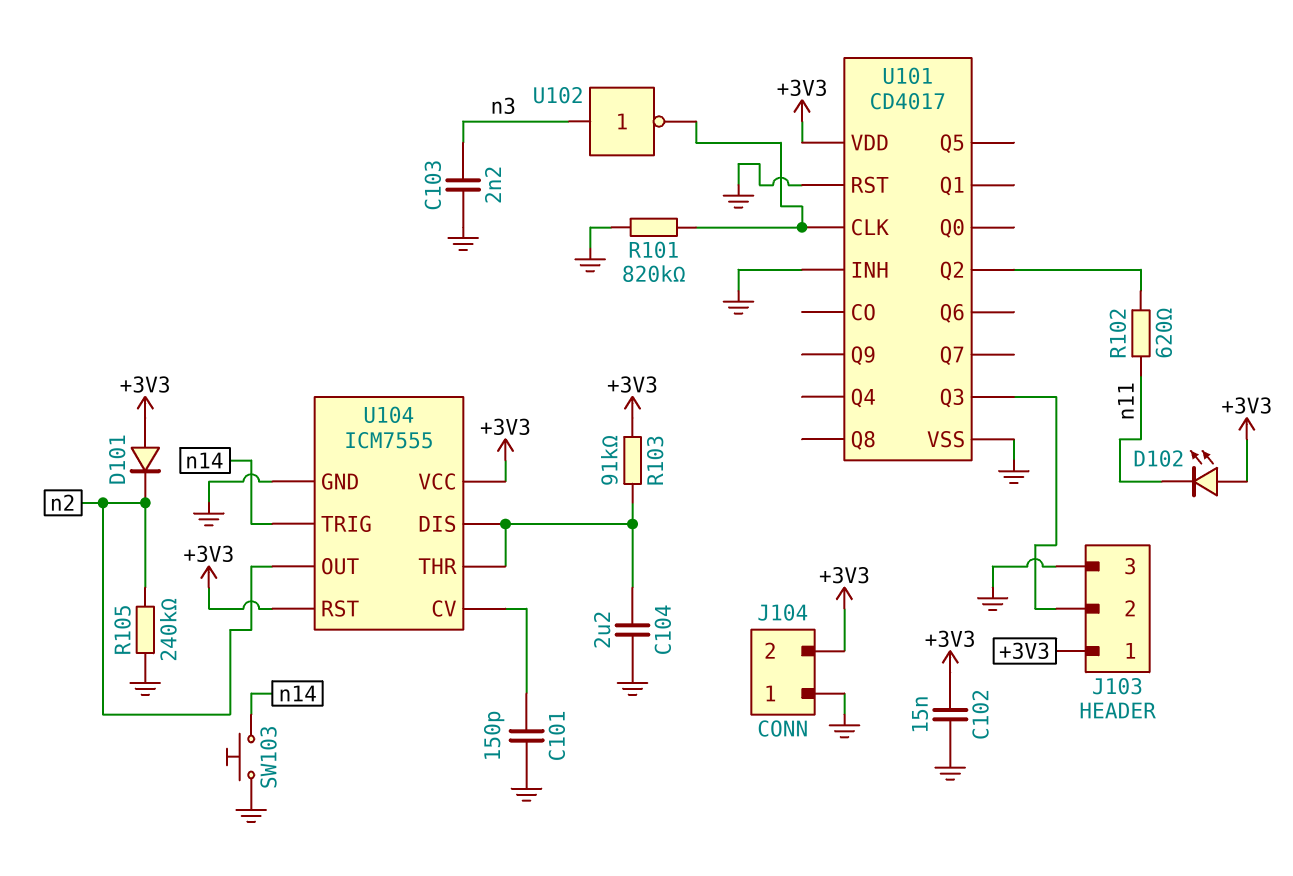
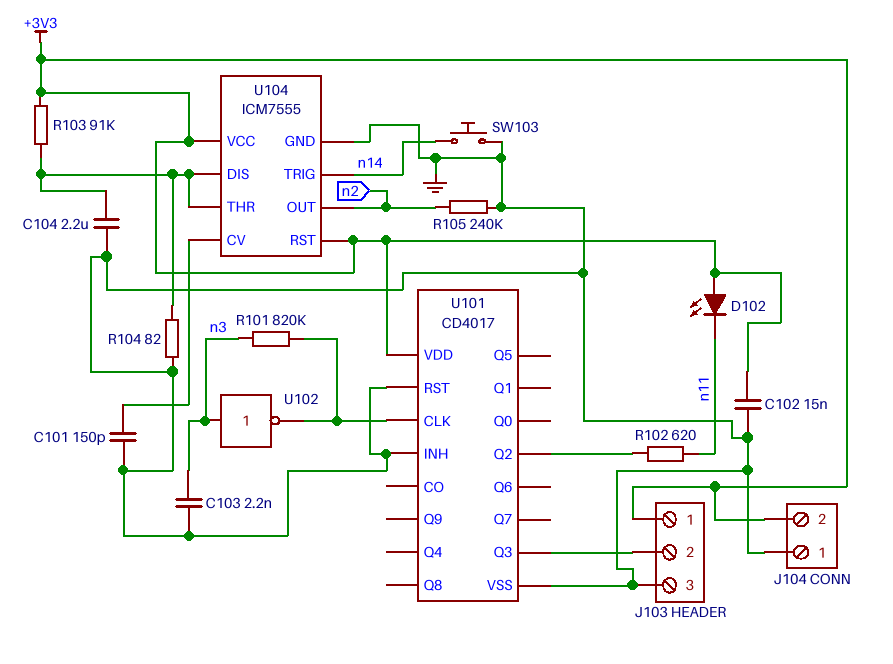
D101: diode (A +3V3, K n2) -> none
R101: 820k (GND, U101/CLK) -> 820k (U101/CLK, n3)
R104: none -> 82 (GND, U104/DIS)

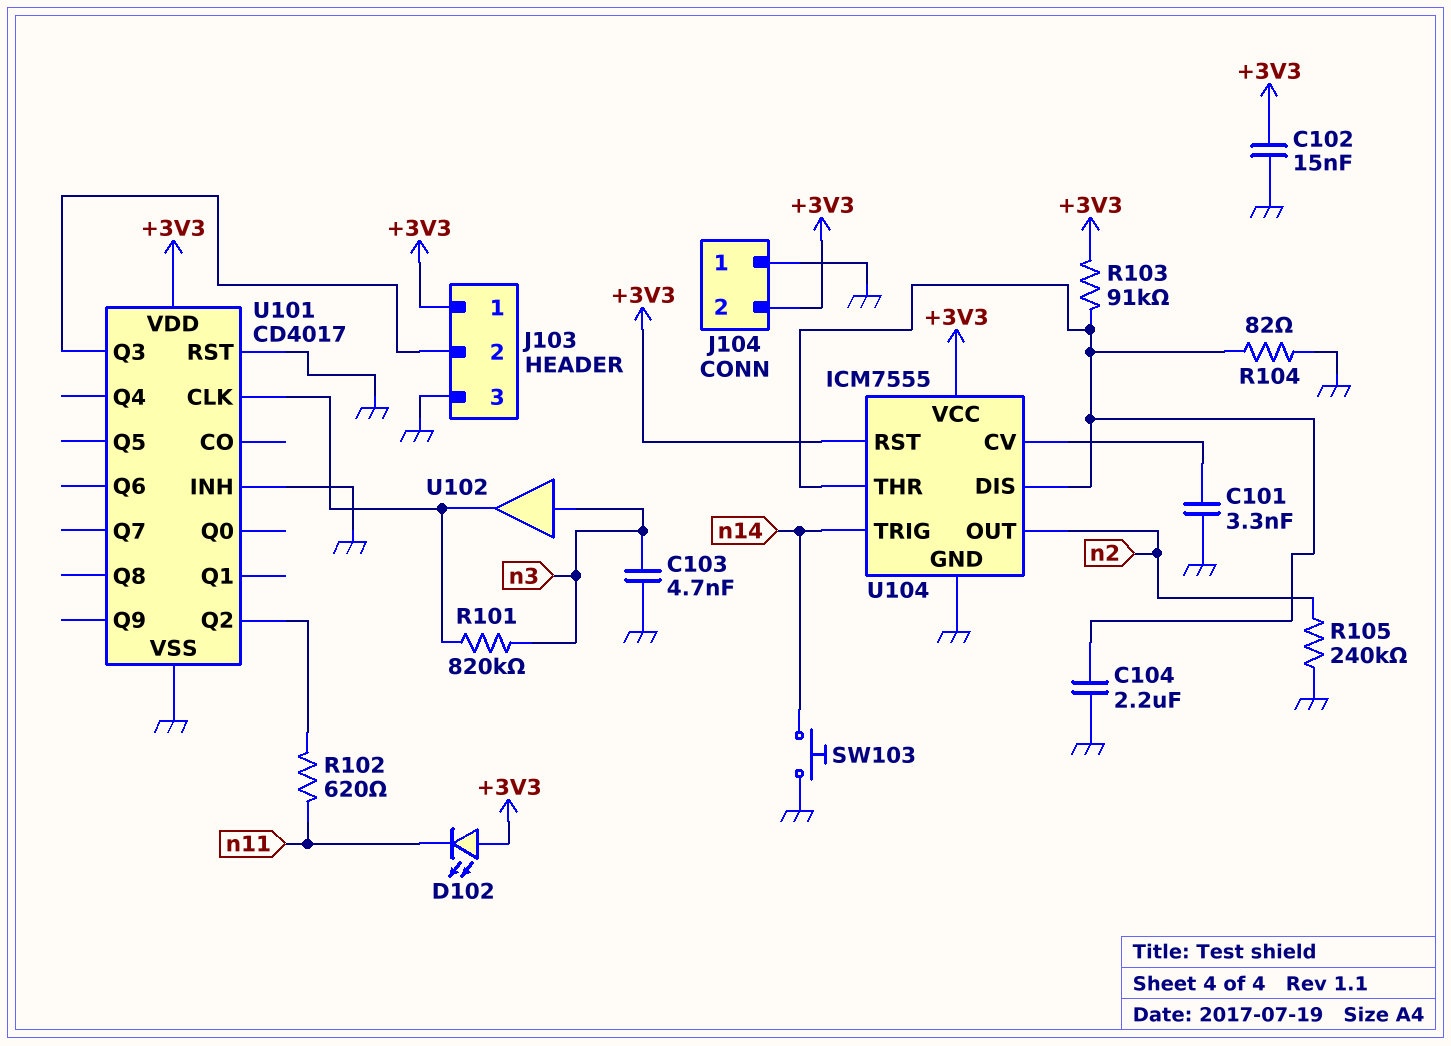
C101: 150pF (GND, U104/CV) -> 3.3nF (GND, U104/CV)
C103: 2.2nF (GND, n3) -> 4.7nF (GND, n3)
U102: NOT (in n3, out U101/CLK) -> buffer (in n3, out U101/CLK)

